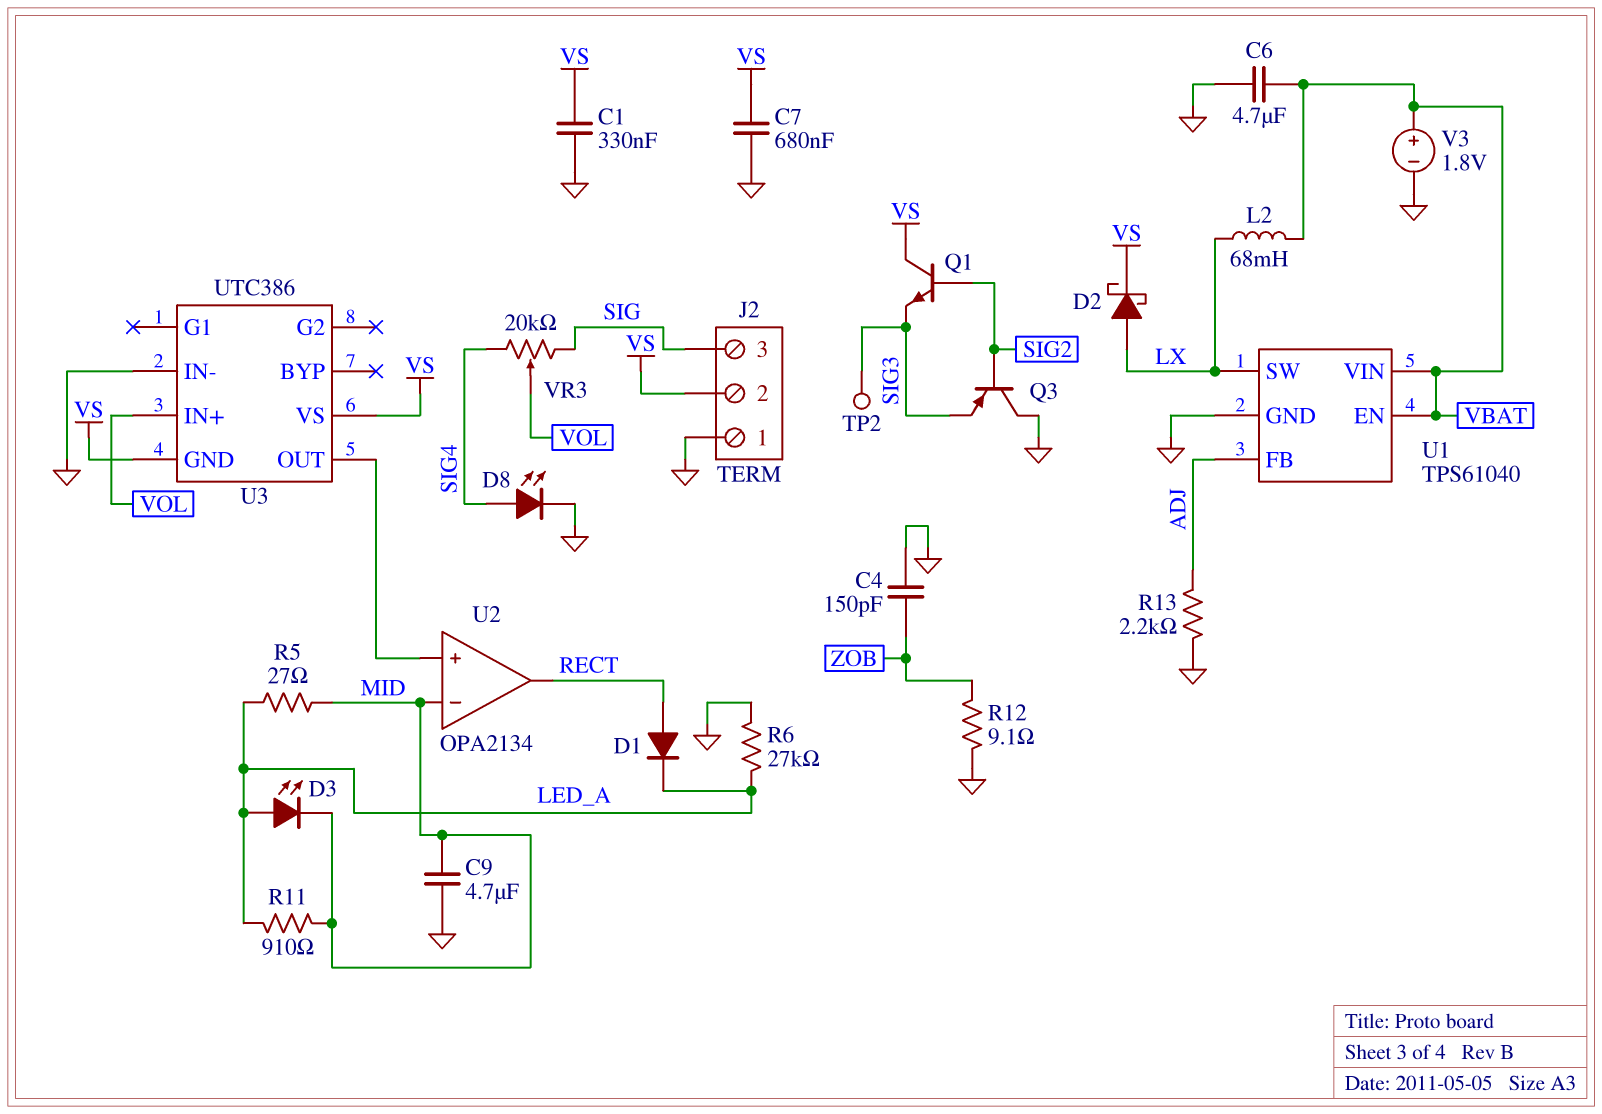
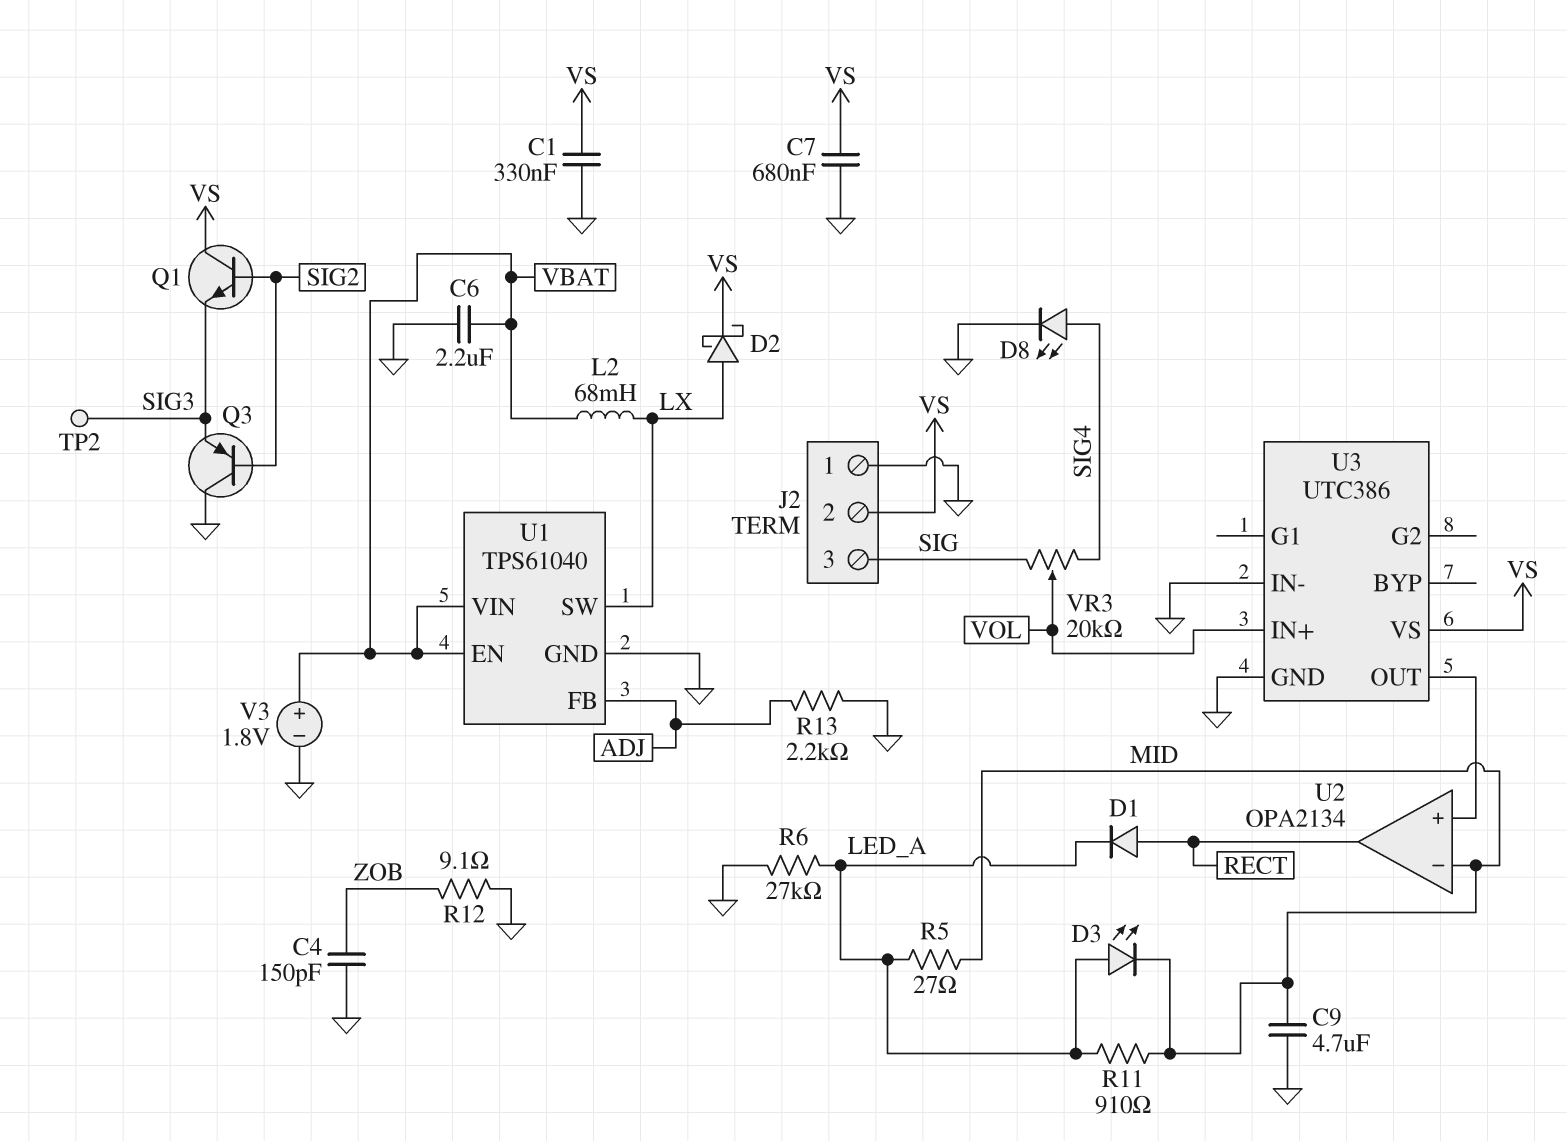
C6: 4.7uF (GND, VBAT) -> 2.2uF (GND, VBAT)
U3 pin GND: VS -> GND

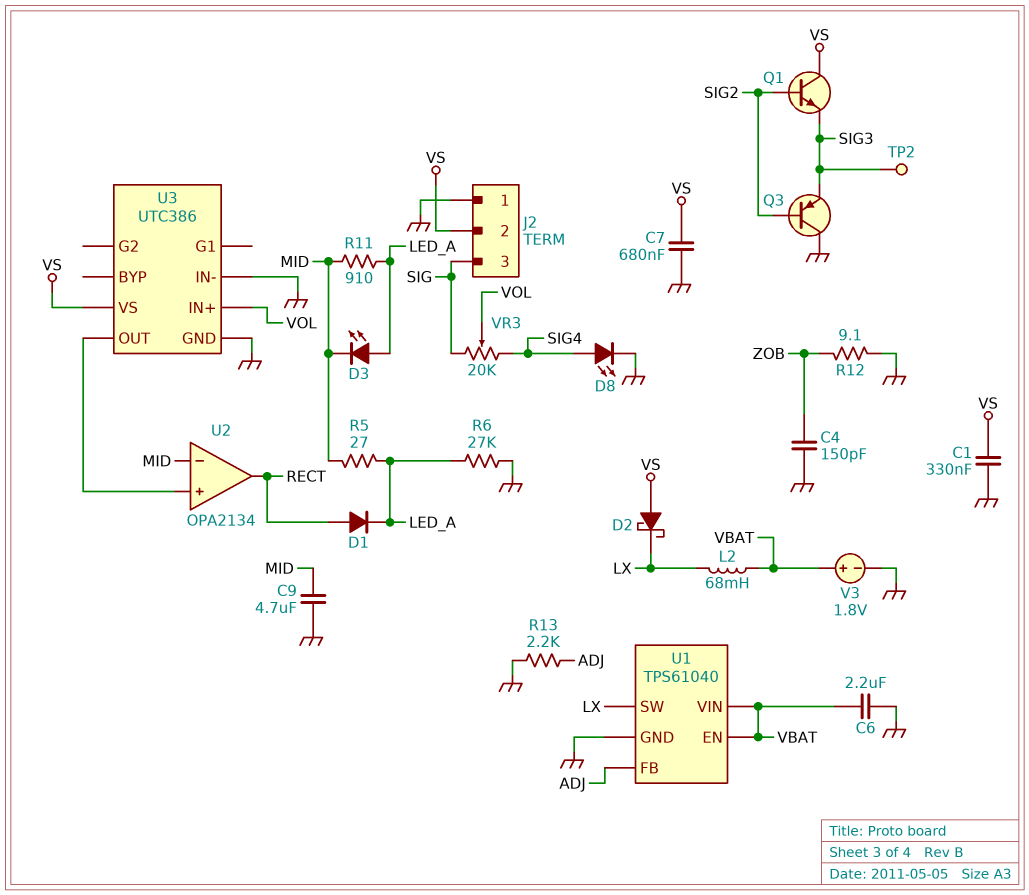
D2: schottky (A LX, K VS) -> schottky (A VS, K LX)

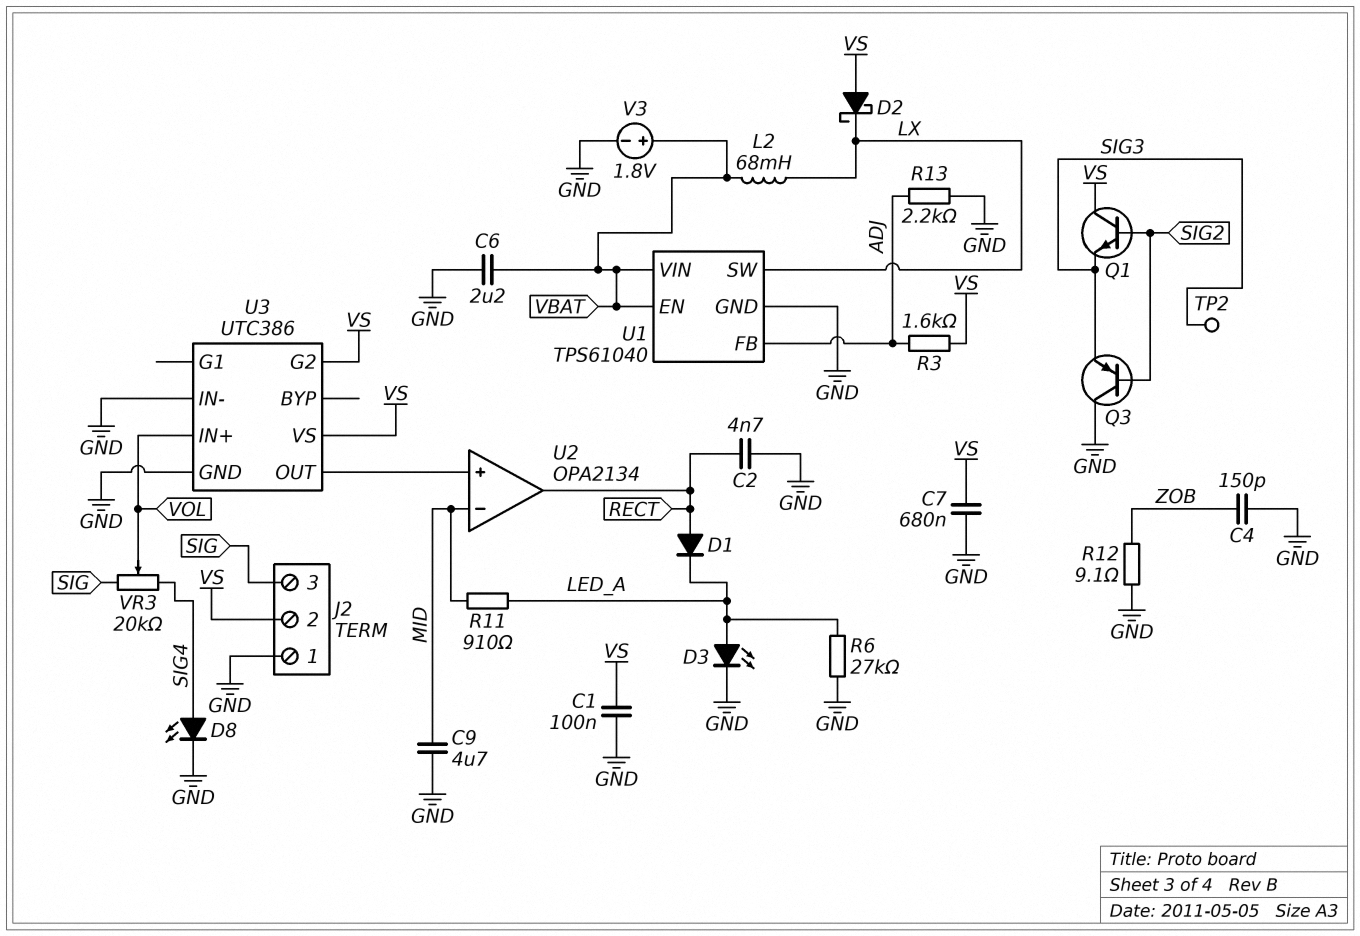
C1: 330nF (GND, VS) -> 100nF (GND, VS)
C2: none -> 4.7nF (GND, RECT)
D3: LED (A LED_A, K MID) -> LED (A LED_A, K GND)
R3: none -> 1.6k (ADJ, VS)
R5: 27 (LED_A, MID) -> none
U3 pin G2: none -> VS

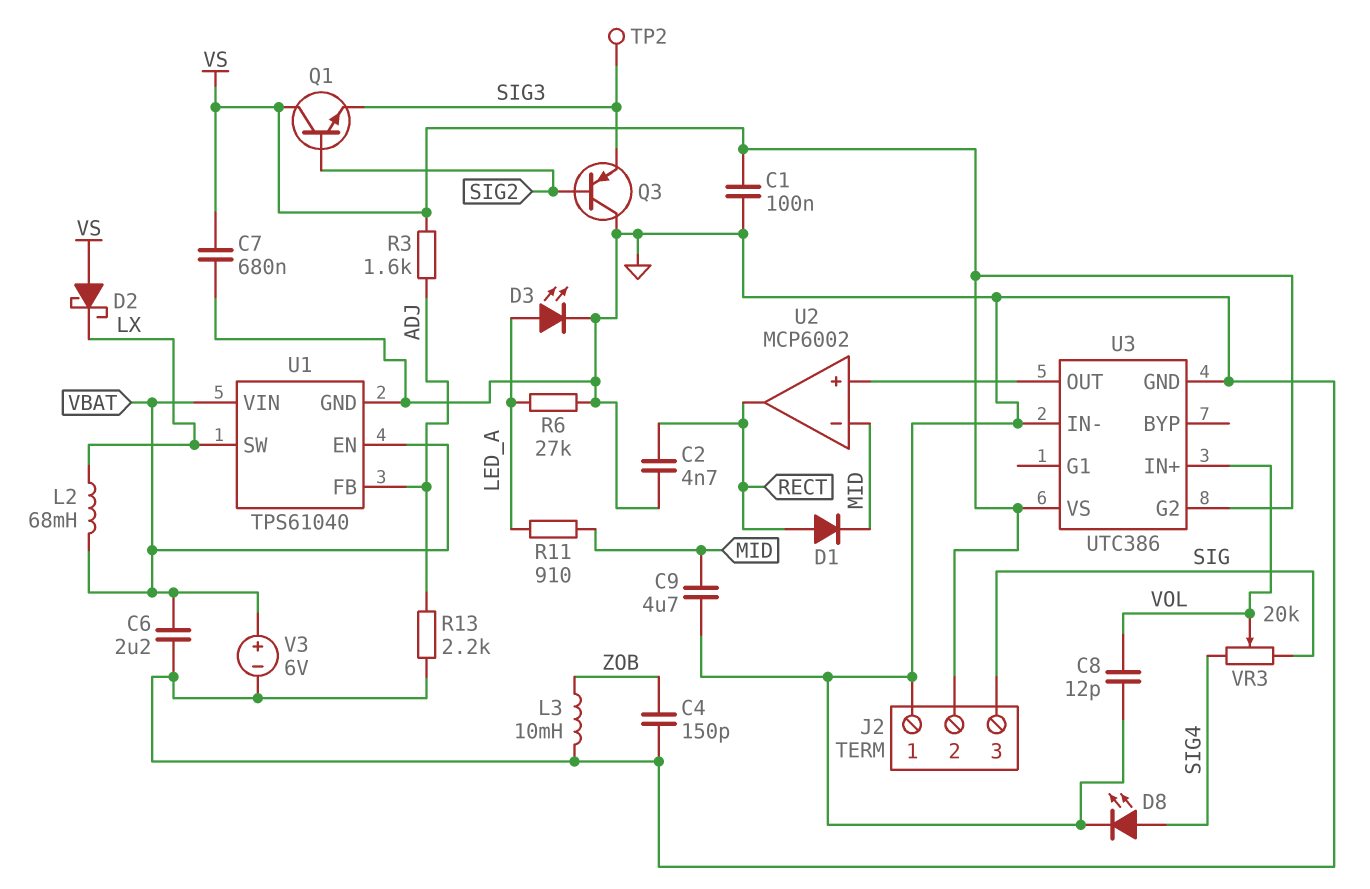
C8: none -> 12pF (GND, VOL)
D1: diode (A RECT, K LED_A) -> diode (A RECT, K MID)
L3: none -> 10mH (GND, ZOB)
R12: 9.1 (GND, ZOB) -> none
U2: OPA2134 -> MCP6002
V3: 1.8V (plus VBAT, minus GND) -> 6V (plus VBAT, minus GND)

